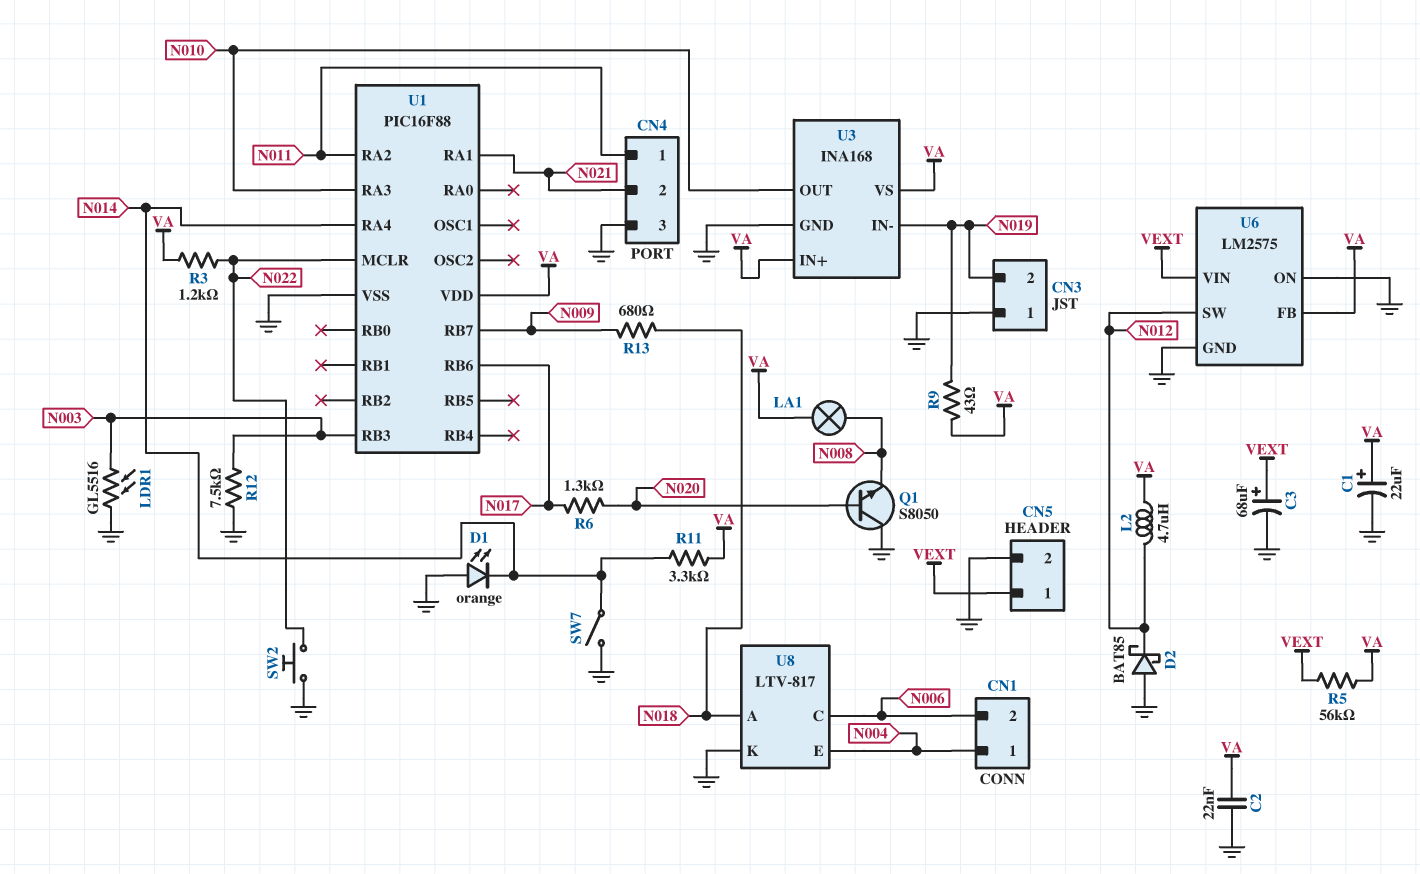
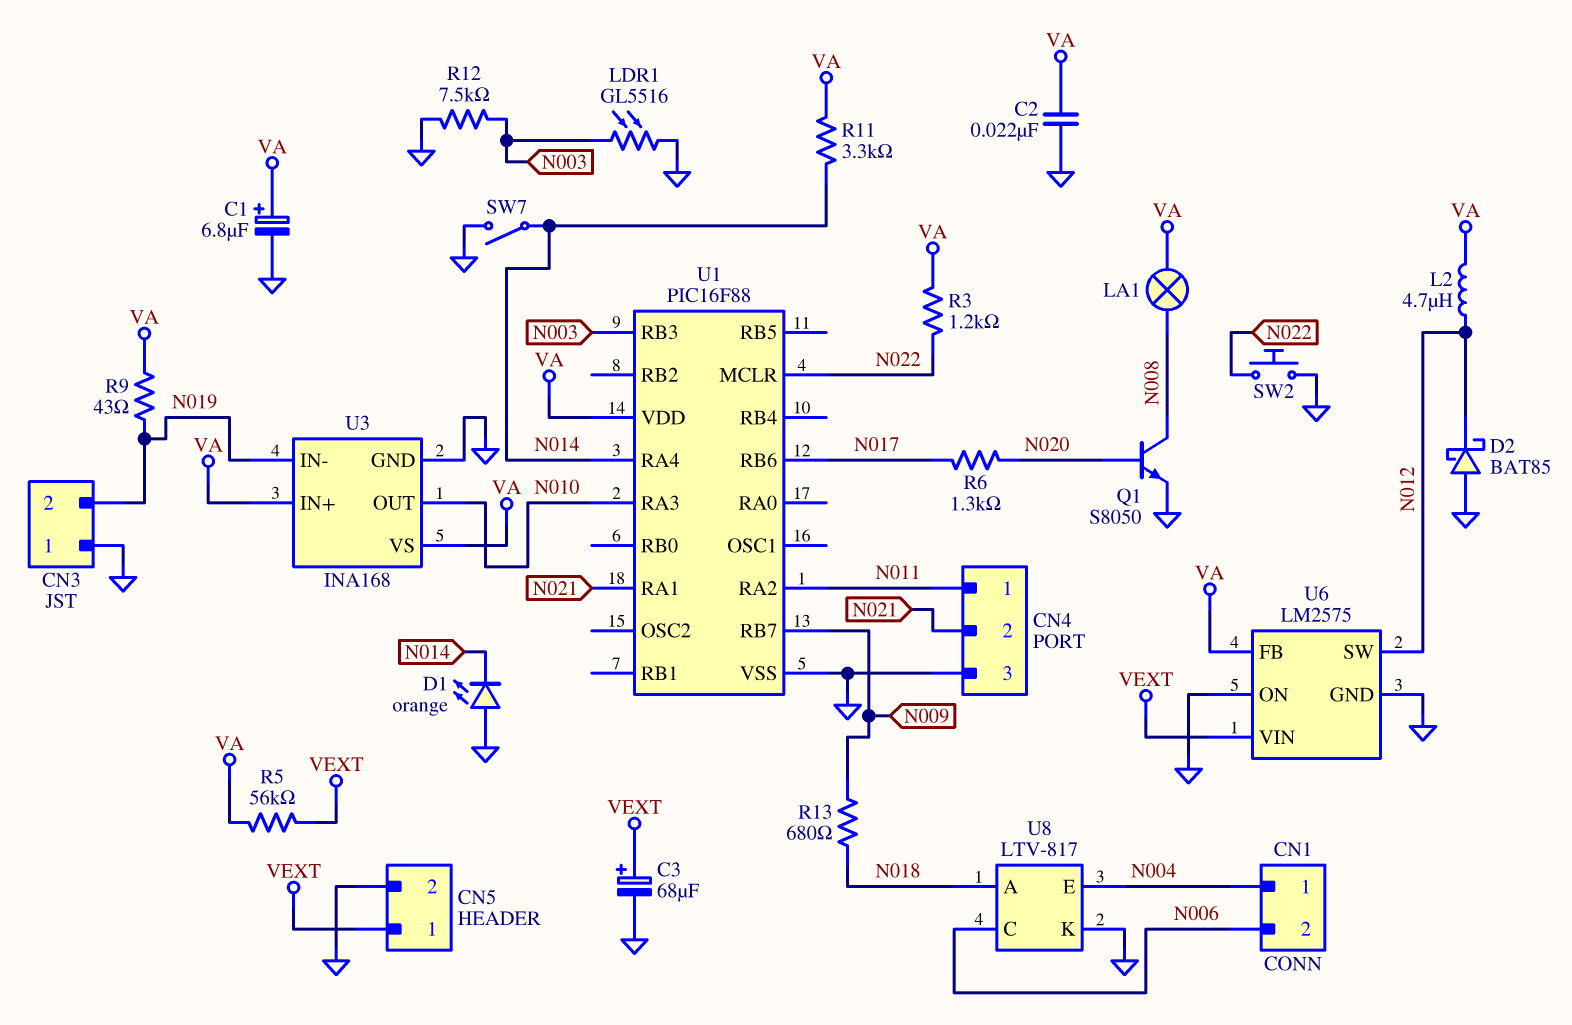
C1: 22uF (plus VA, minus GND) -> 6.8uF (plus VA, minus GND)
Q1: NPN S8050 (B N020, C GND, E N008) -> NPN S8050 (B N020, C N008, E GND)

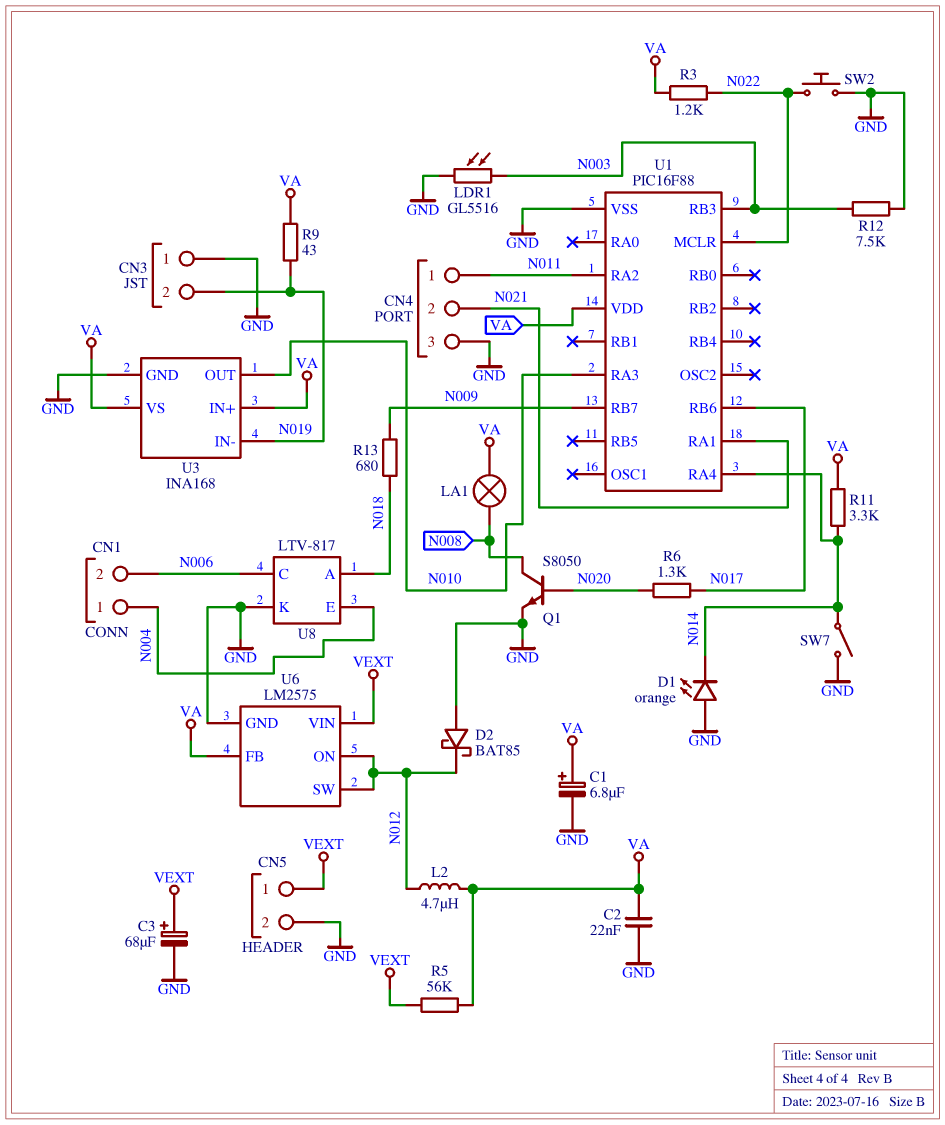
U6 pin ON: GND -> N012

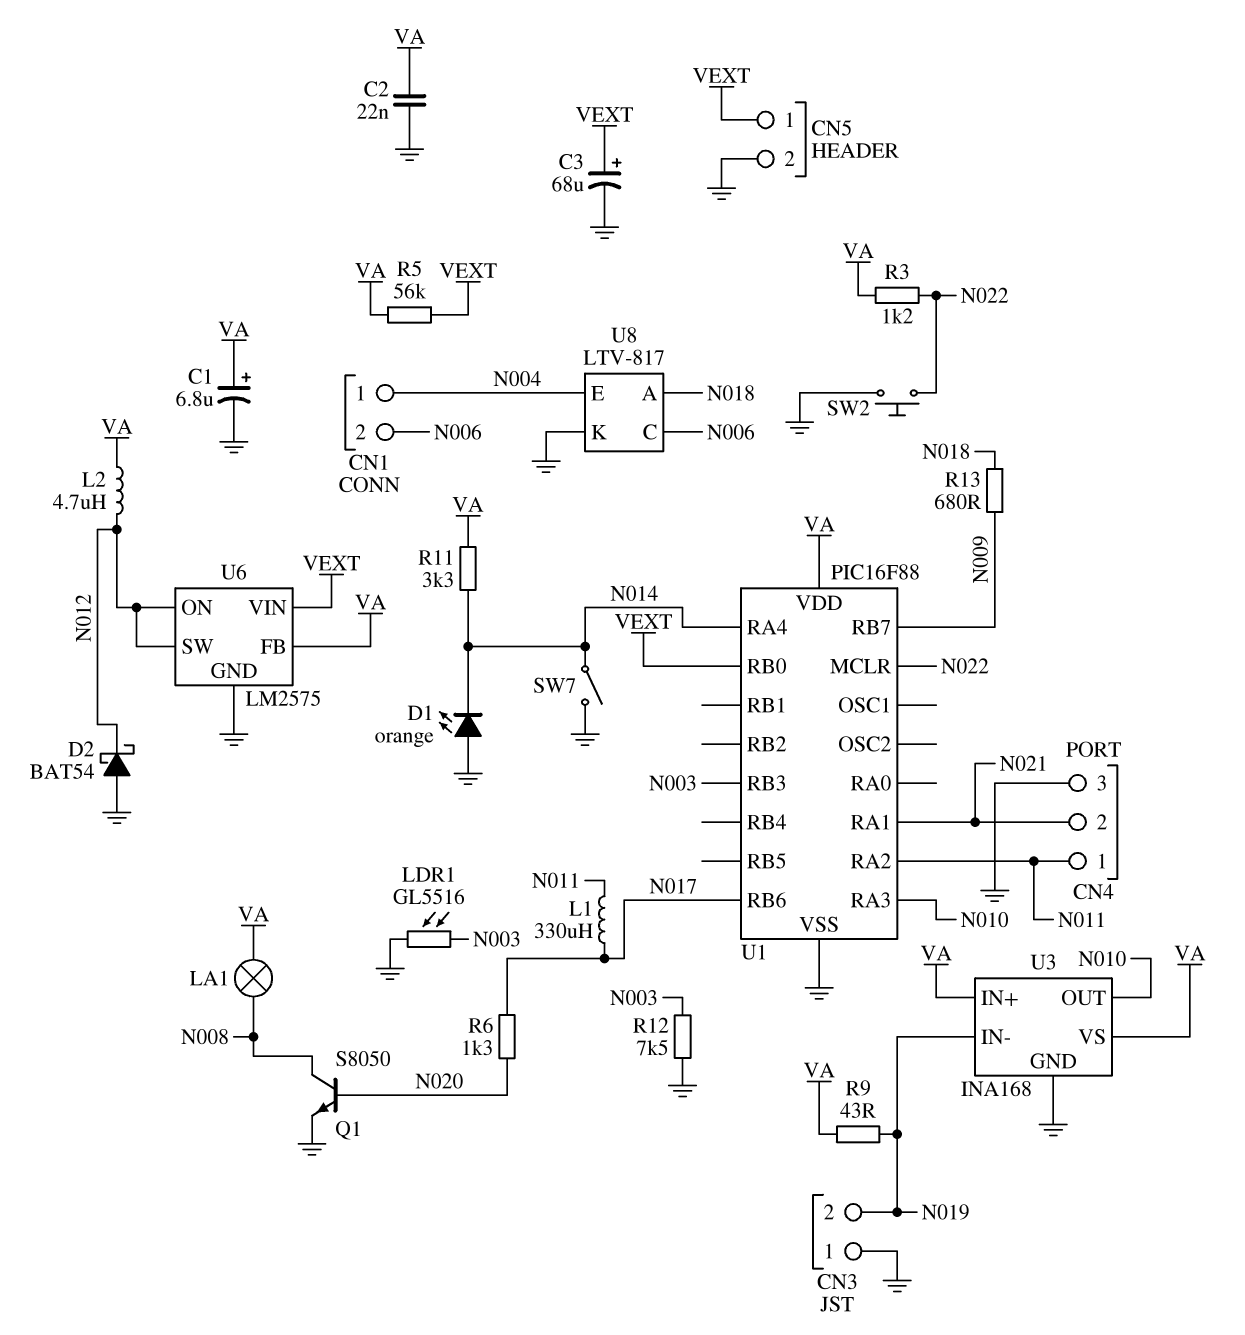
D2: schottky BAT85 (A GND, K N012) -> schottky BAT54 (A GND, K N012)
L1: none -> 330uH (N011, N017)
U1 pin RB0: none -> VEXT

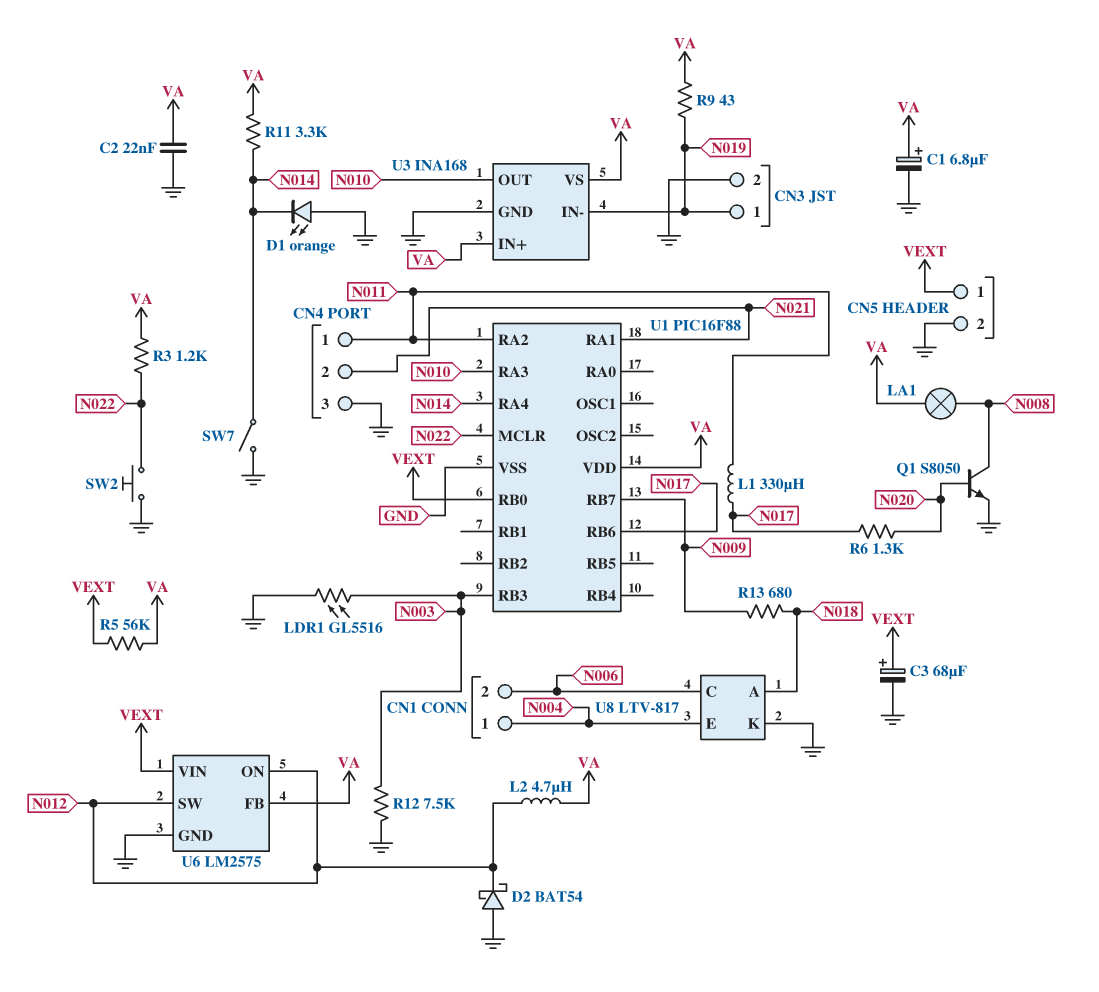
CN3 pin 1: GND -> N019
CN3 pin 2: N019 -> GND

